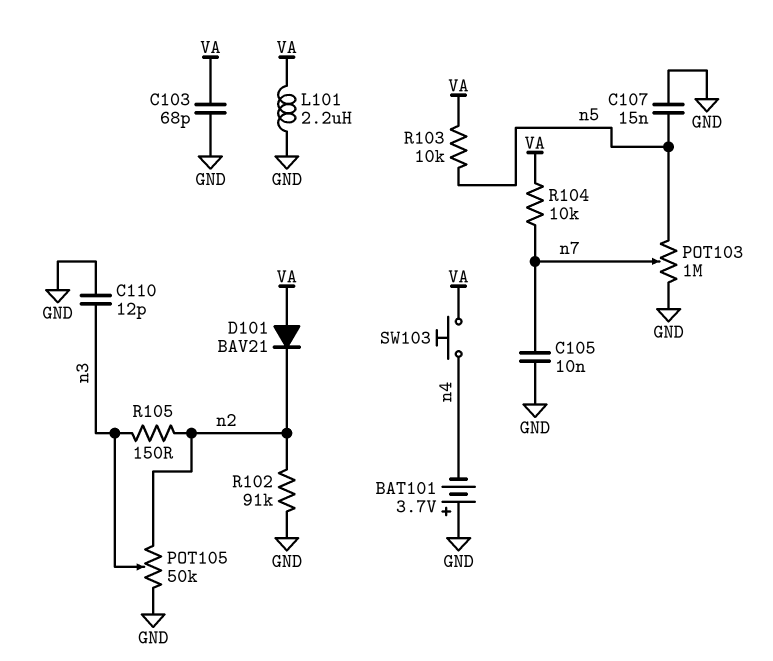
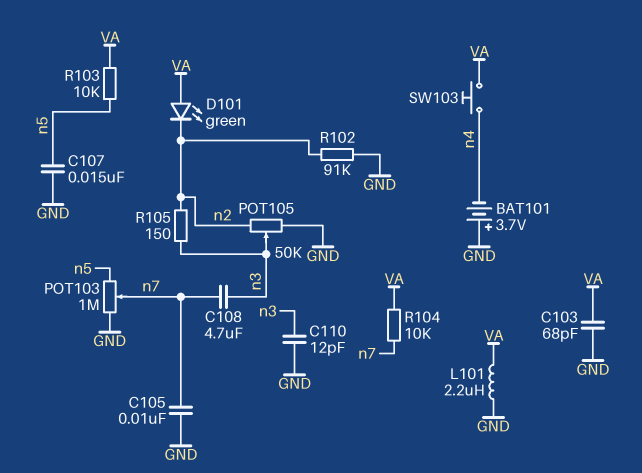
C108: none -> 4.7uF (n3, n7)
D101: diode BAV21 (A VA, K n2) -> LED green (A VA, K n2)

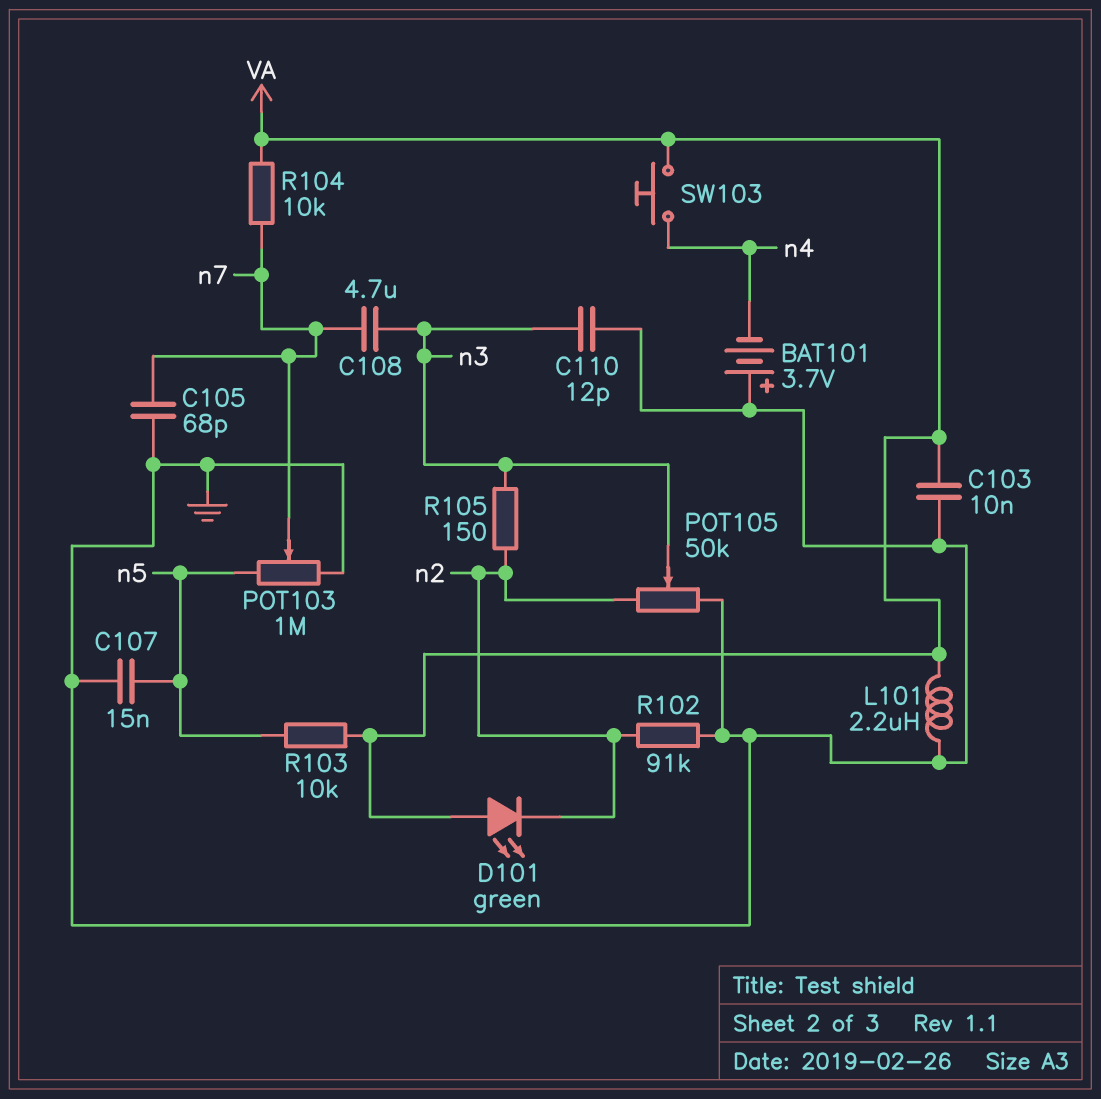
C103: 68pF (GND, VA) -> 10nF (GND, VA)
C105: 10nF (GND, n7) -> 68pF (GND, n7)

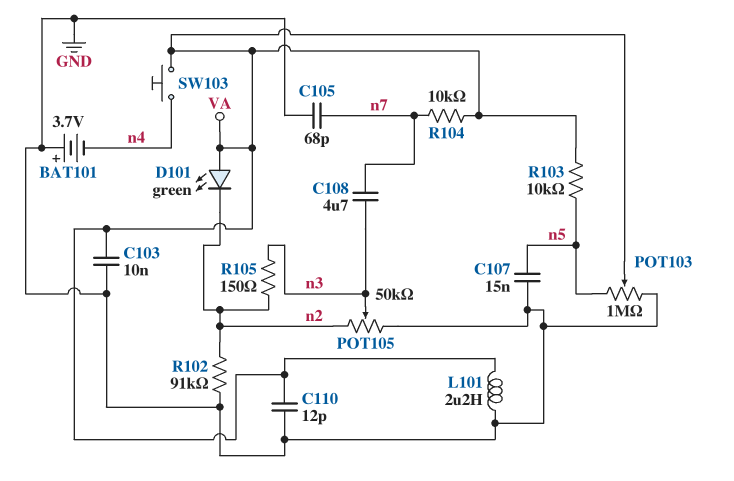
C110: 12pF (GND, n3) -> 12pF (GND, VA)
POT103: 1M (GND, n5, wiper n7) -> 1M (GND, n5, wiper VA)

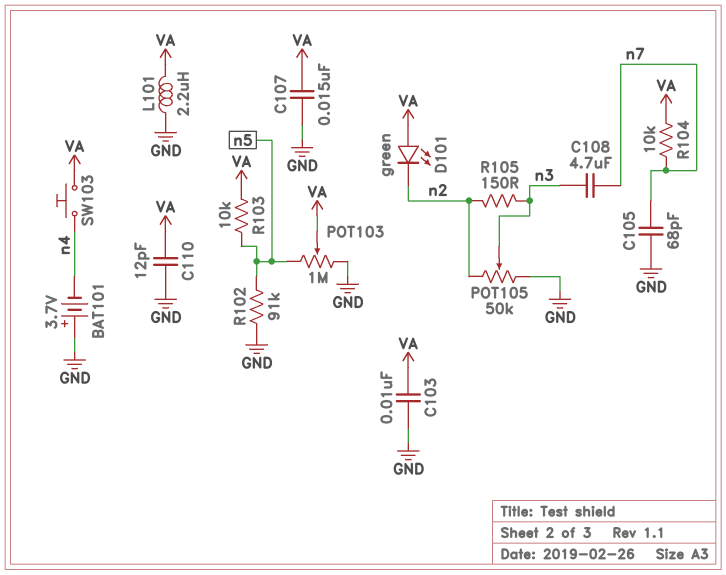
C107: 15nF (GND, n5) -> 15nF (GND, VA)
R102: 91k (GND, n2) -> 91k (GND, n5)

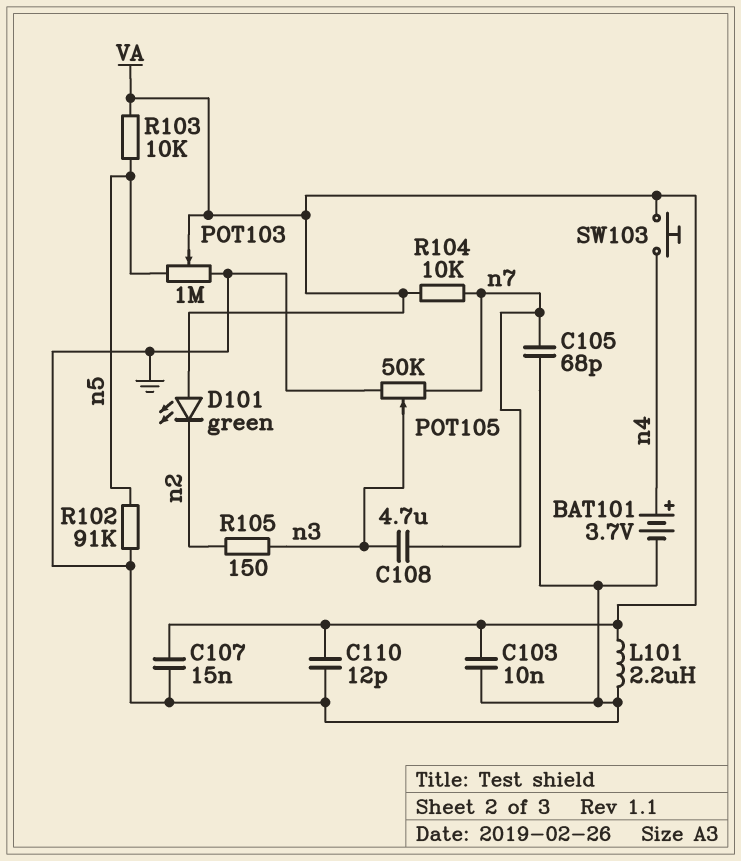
BAT101: 3.7V (plus GND, minus n4) -> 3.7V (plus n4, minus GND)
POT105: 50k (GND, n2, wiper n3) -> 50k (GND, n7, wiper n3)

